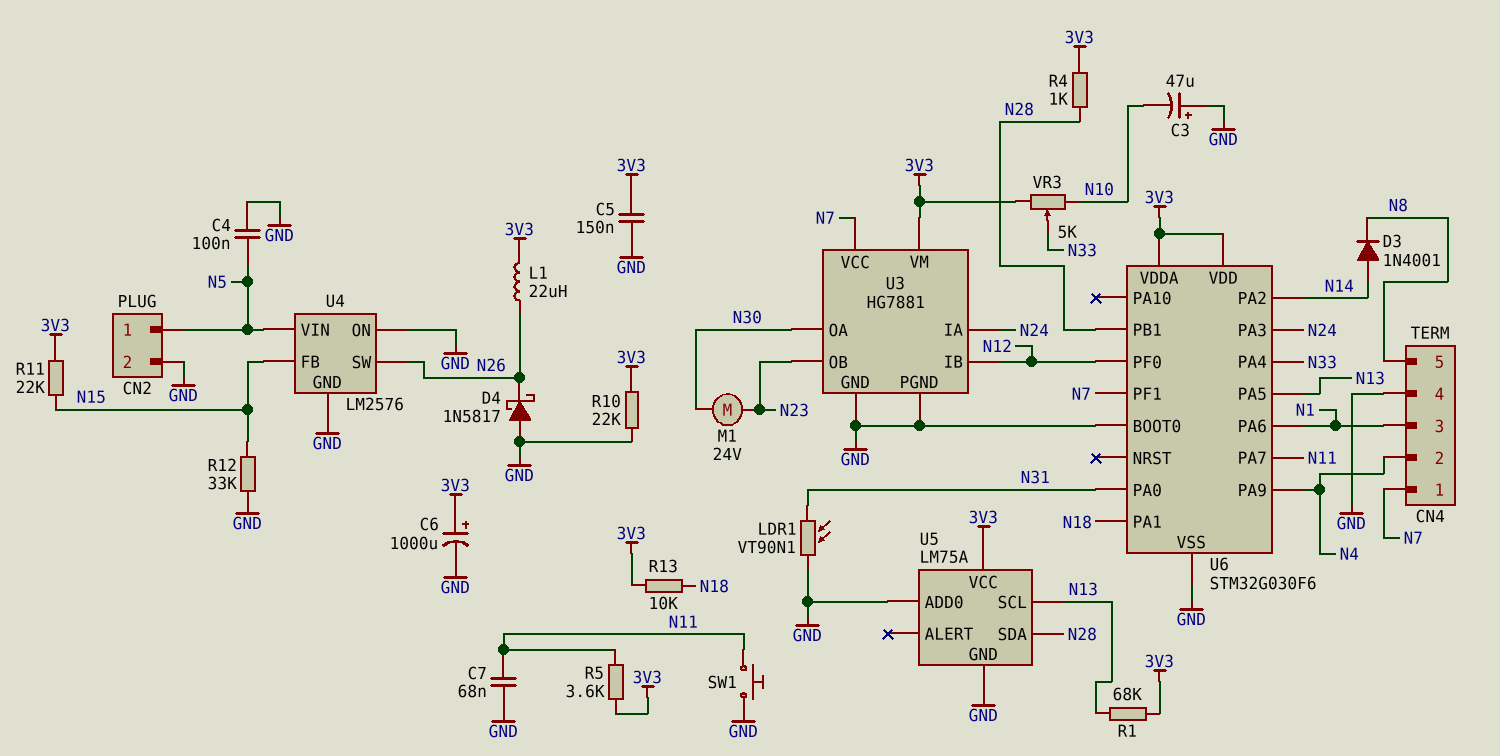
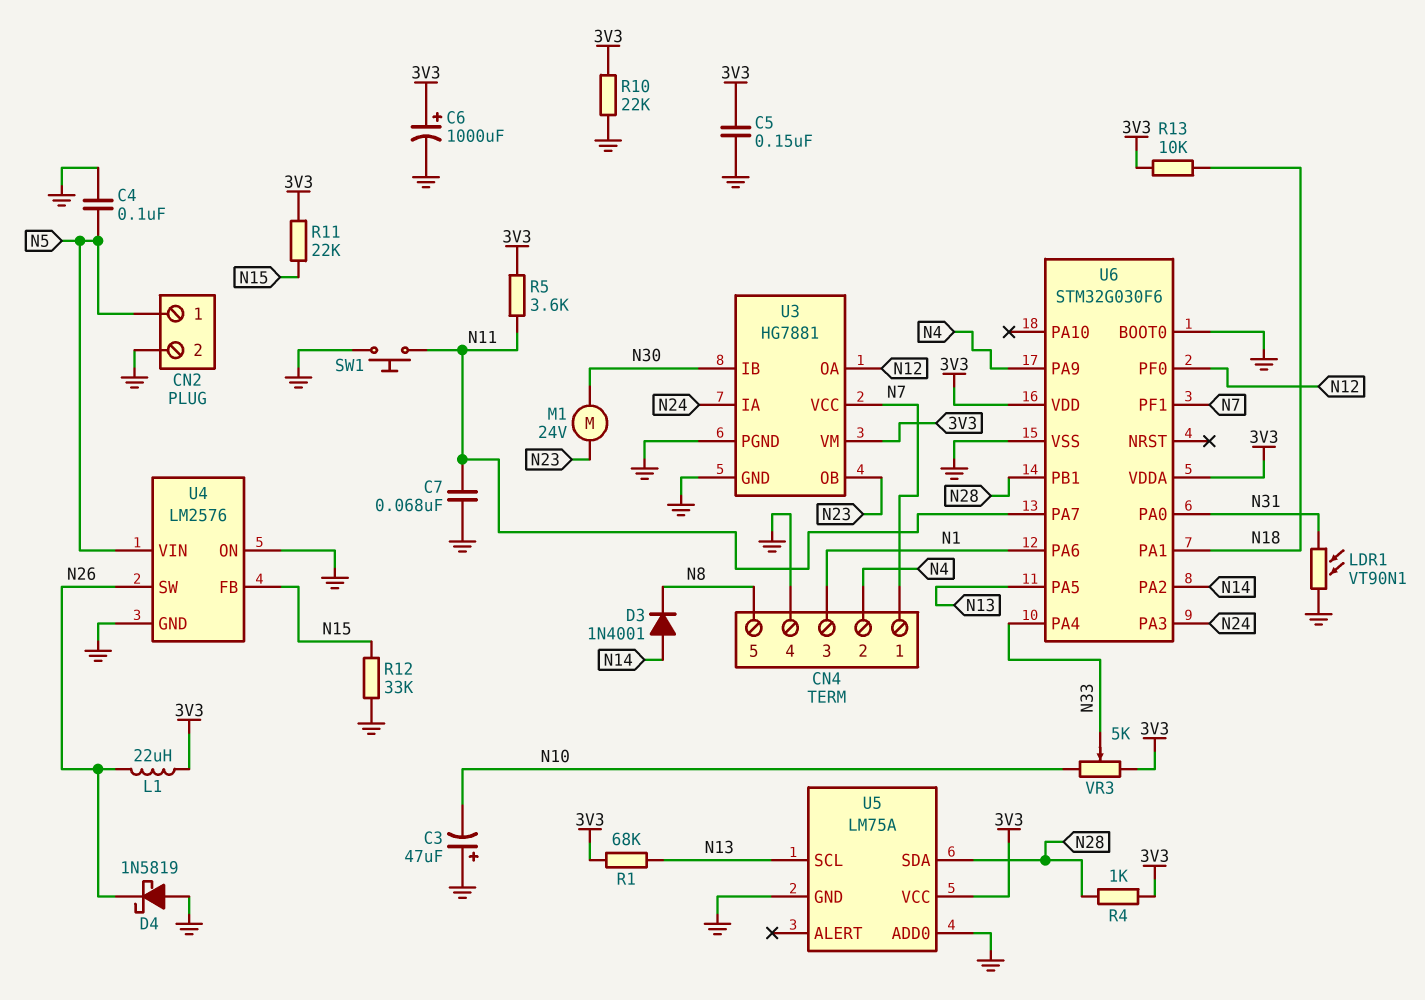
D4: schottky 1N5817 (A GND, K N26) -> schottky 1N5819 (A GND, K N26)
U3 pin IB: N12 -> N30
U3 pin OA: N30 -> N12

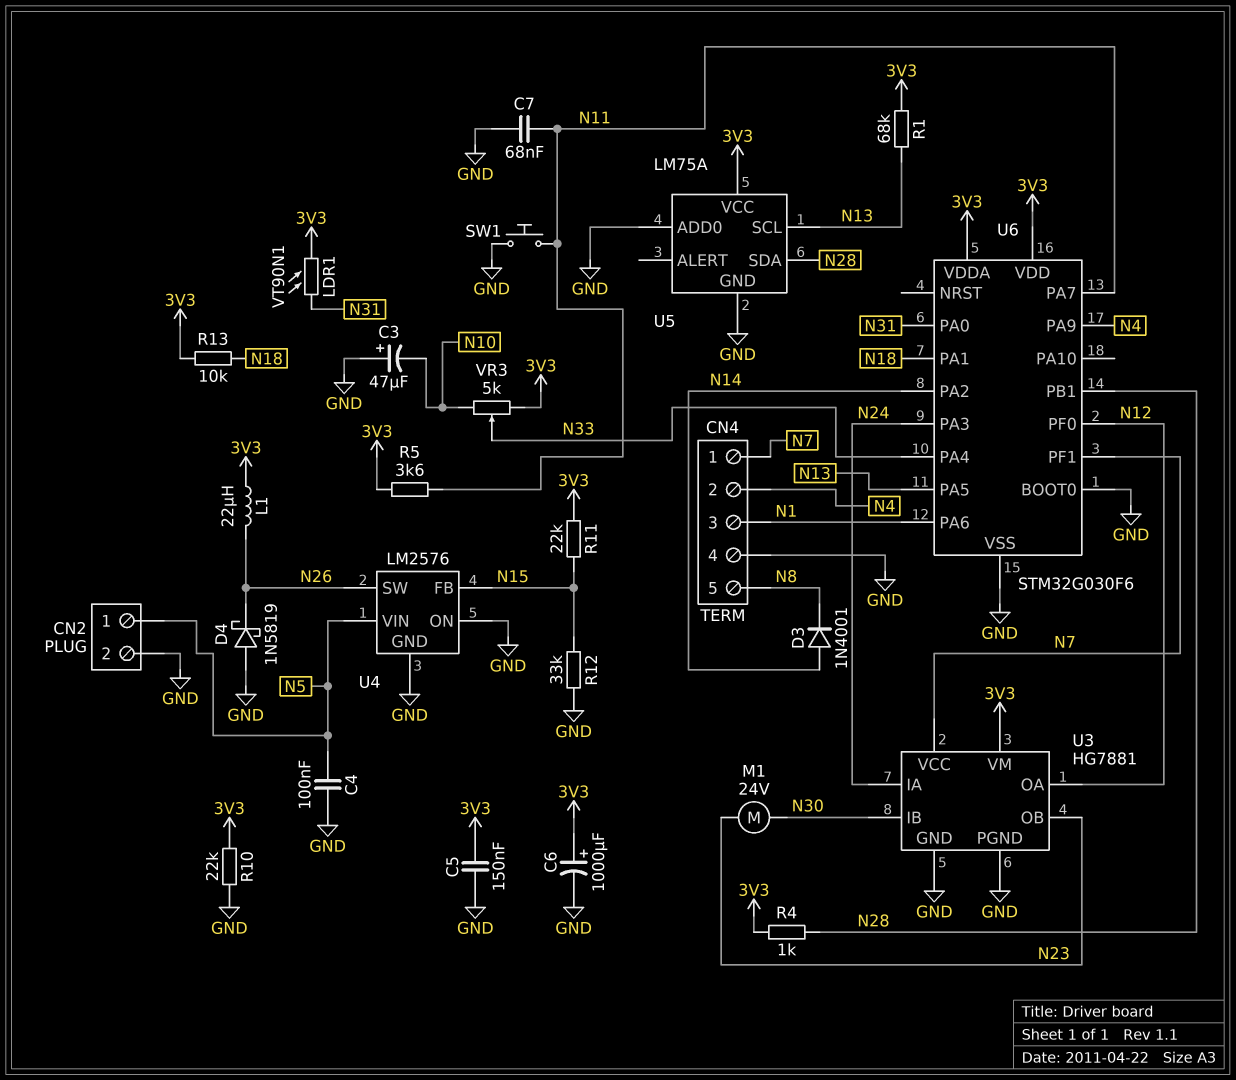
LDR1: VT90N1 (GND, N31) -> VT90N1 (3V3, N31)

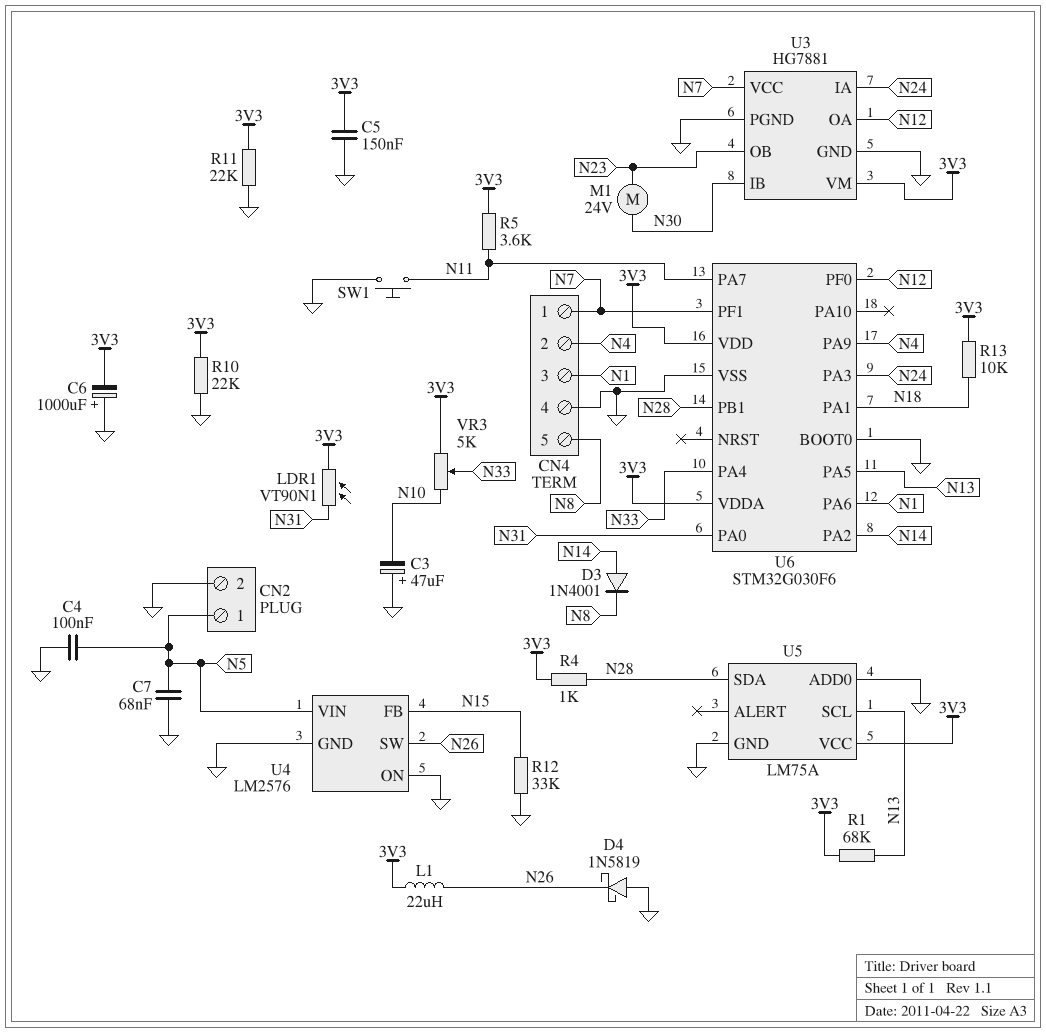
C6: 1000uF (plus 3V3, minus GND) -> 1000uF (plus GND, minus 3V3)
C7: 68nF (GND, N11) -> 68nF (GND, N5)
R11: 22k (3V3, N15) -> 22k (3V3, GND)

